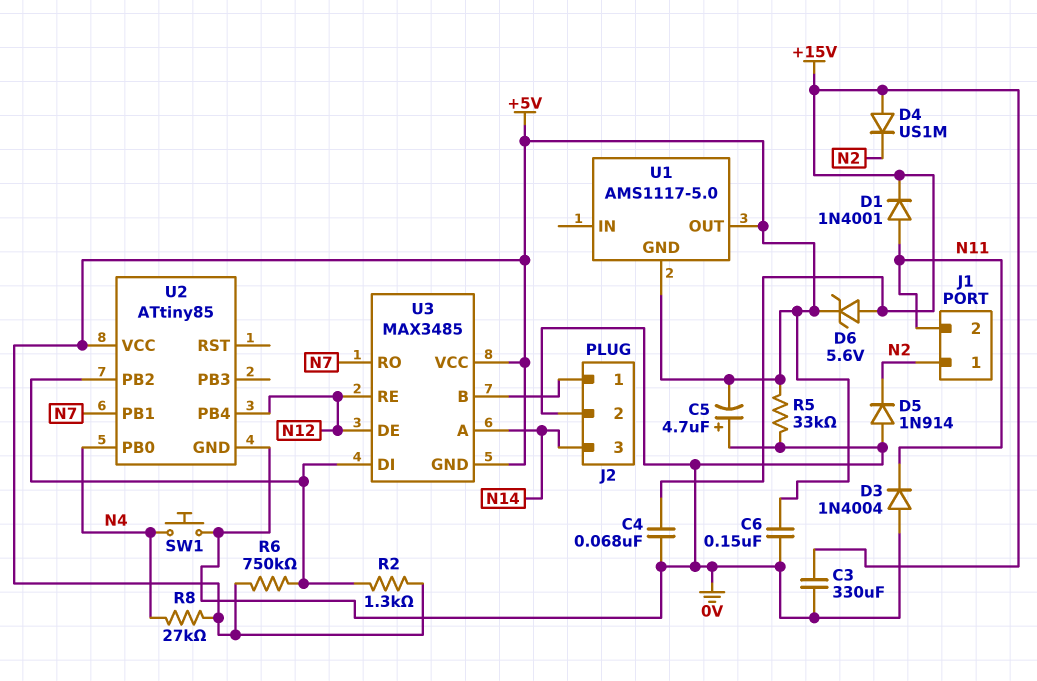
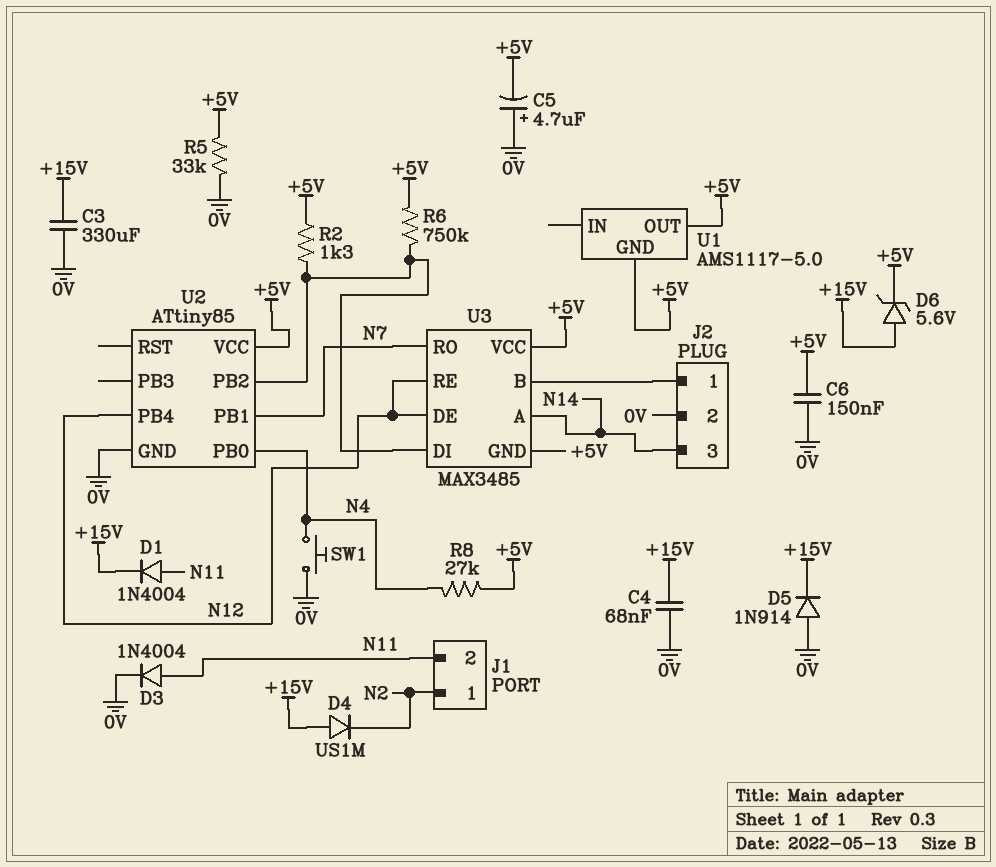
D1: diode 1N4001 (A N11, K +15V) -> diode 1N4004 (A N11, K +15V)
D3: diode 1N4004 (A 0V, K N11) -> diode 1N4004 (A N11, K 0V)
D5: diode 1N914 (A 0V, K N2) -> diode 1N914 (A 0V, K +15V)

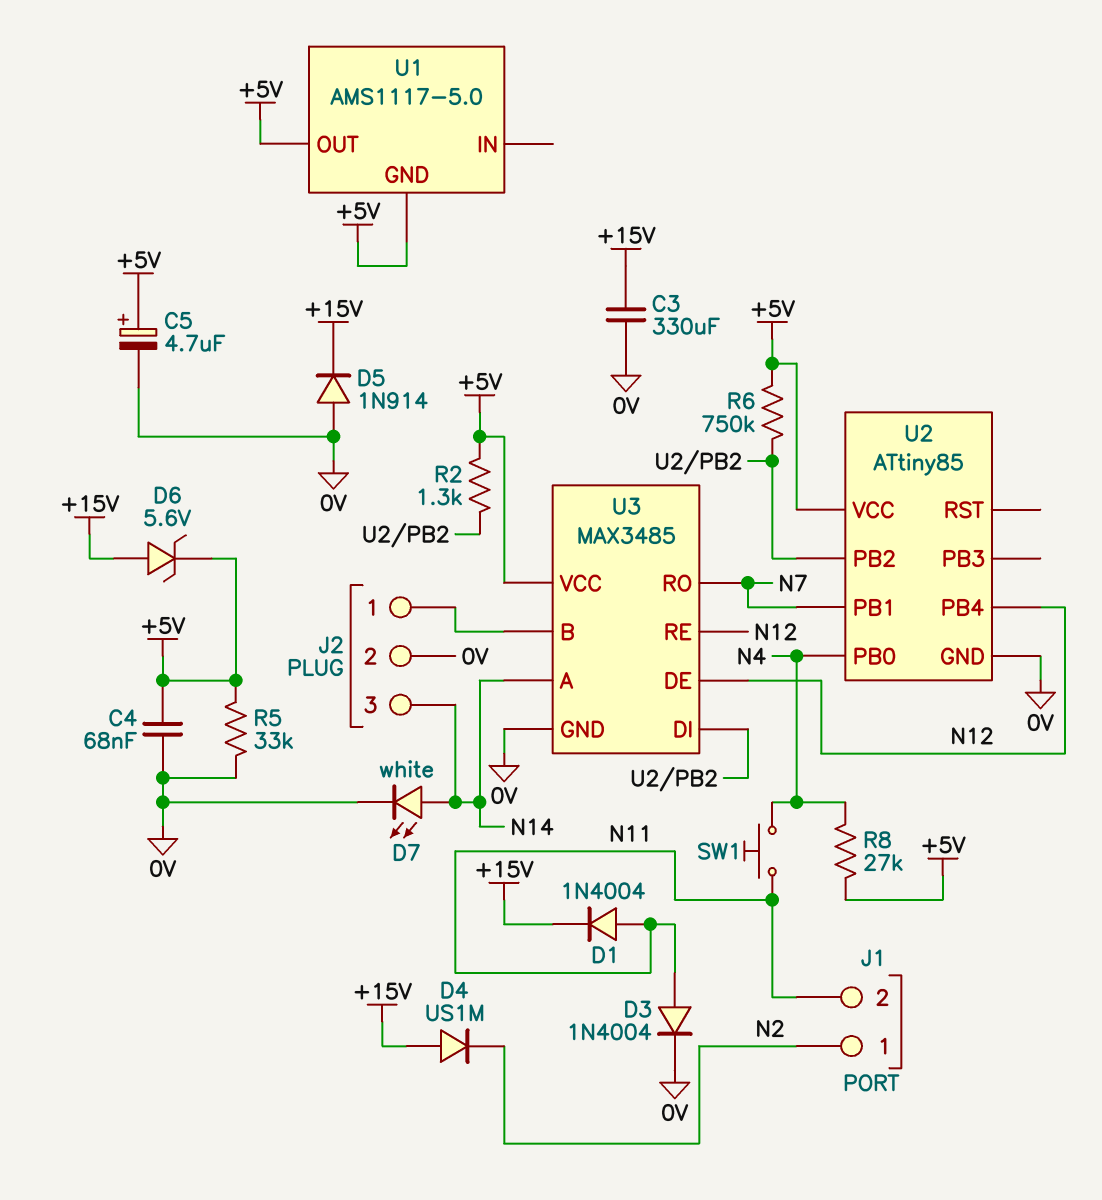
C4: 68nF (+15V, 0V) -> 68nF (+5V, 0V)
C5: 4.7uF (plus 0V, minus +5V) -> 4.7uF (plus +5V, minus 0V)
C6: 150nF (+5V, 0V) -> none
D7: none -> LED white (A N14, K 0V)
SW1: button (0V, N4) -> button (N4, N11)
U3 pin GND: +5V -> 0V

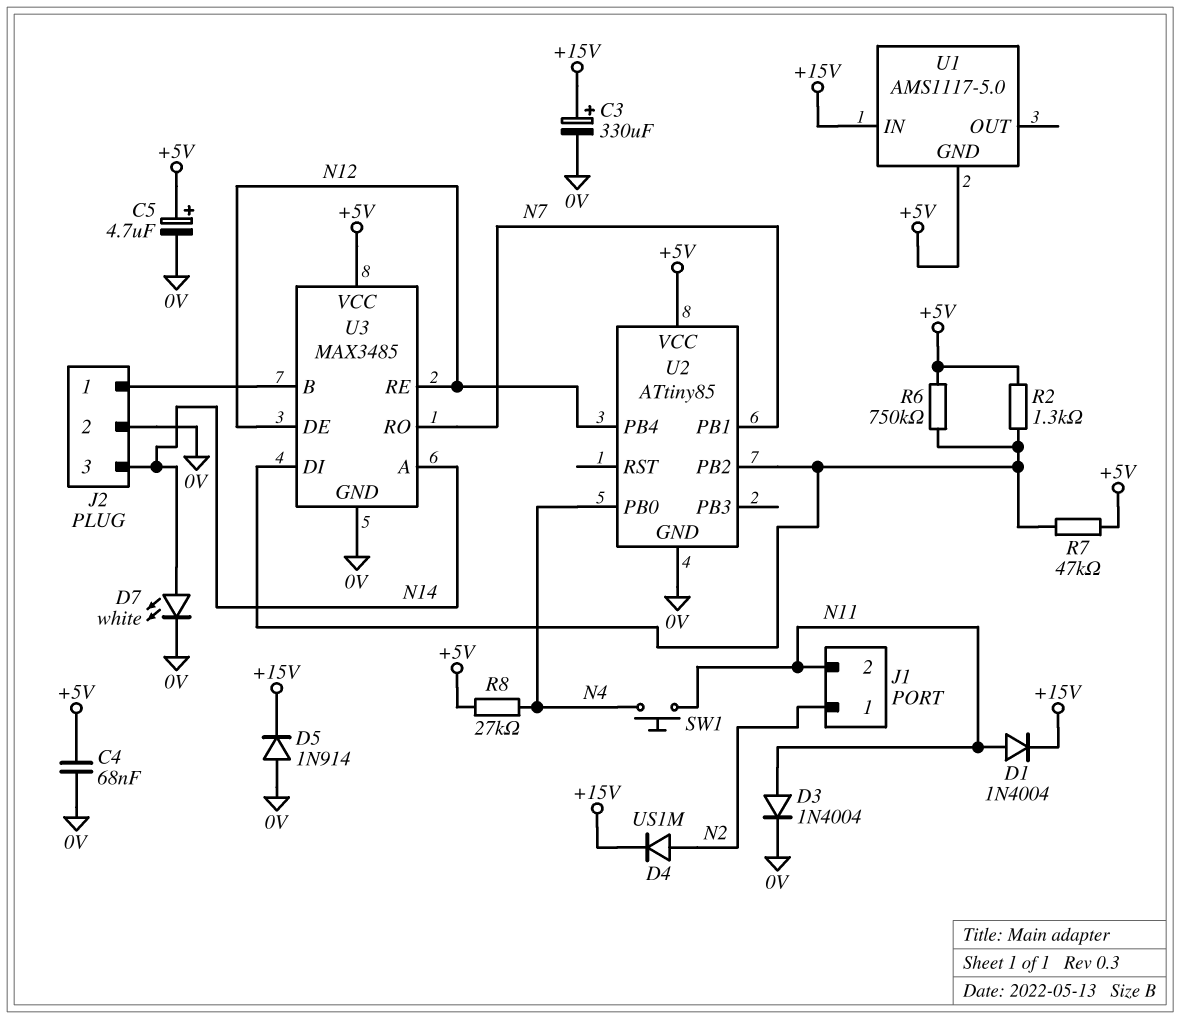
C3: 330uF (+15V, 0V) -> 330uF (plus +15V, minus 0V)
D4: diode US1M (A +15V, K N2) -> diode US1M (A N2, K +15V)
D6: zener 5.6V (A +15V, K +5V) -> none
R5: 33k (+5V, 0V) -> none
R7: none -> 47k (+5V, U2/PB2)
U1 pin IN: none -> +15V
U1 pin OUT: +5V -> none

